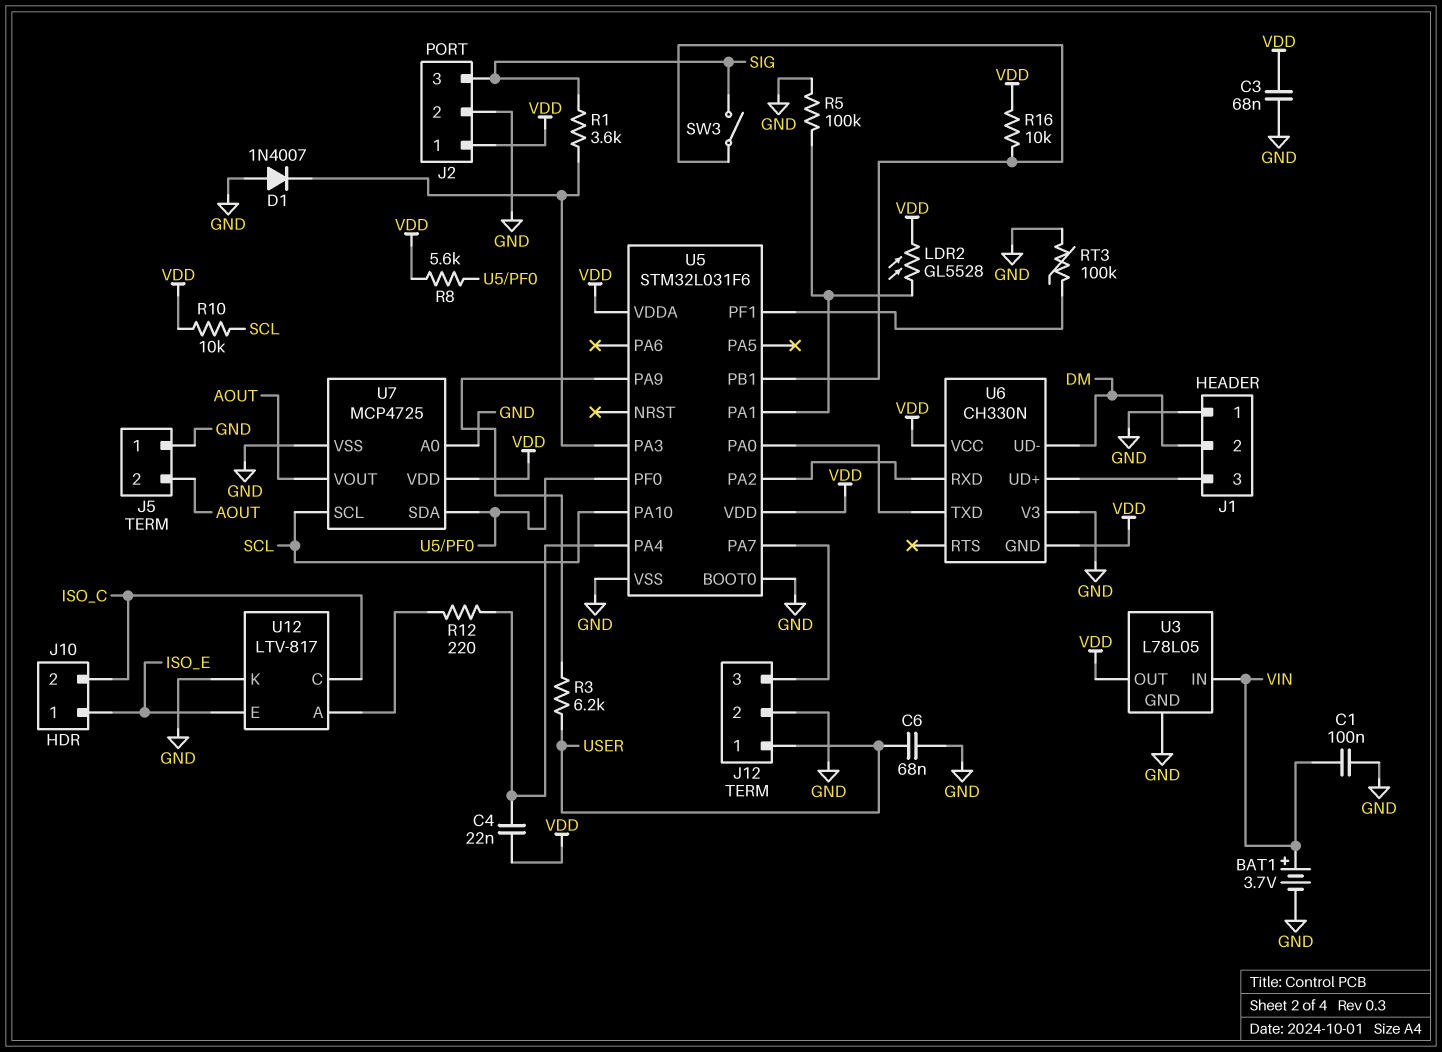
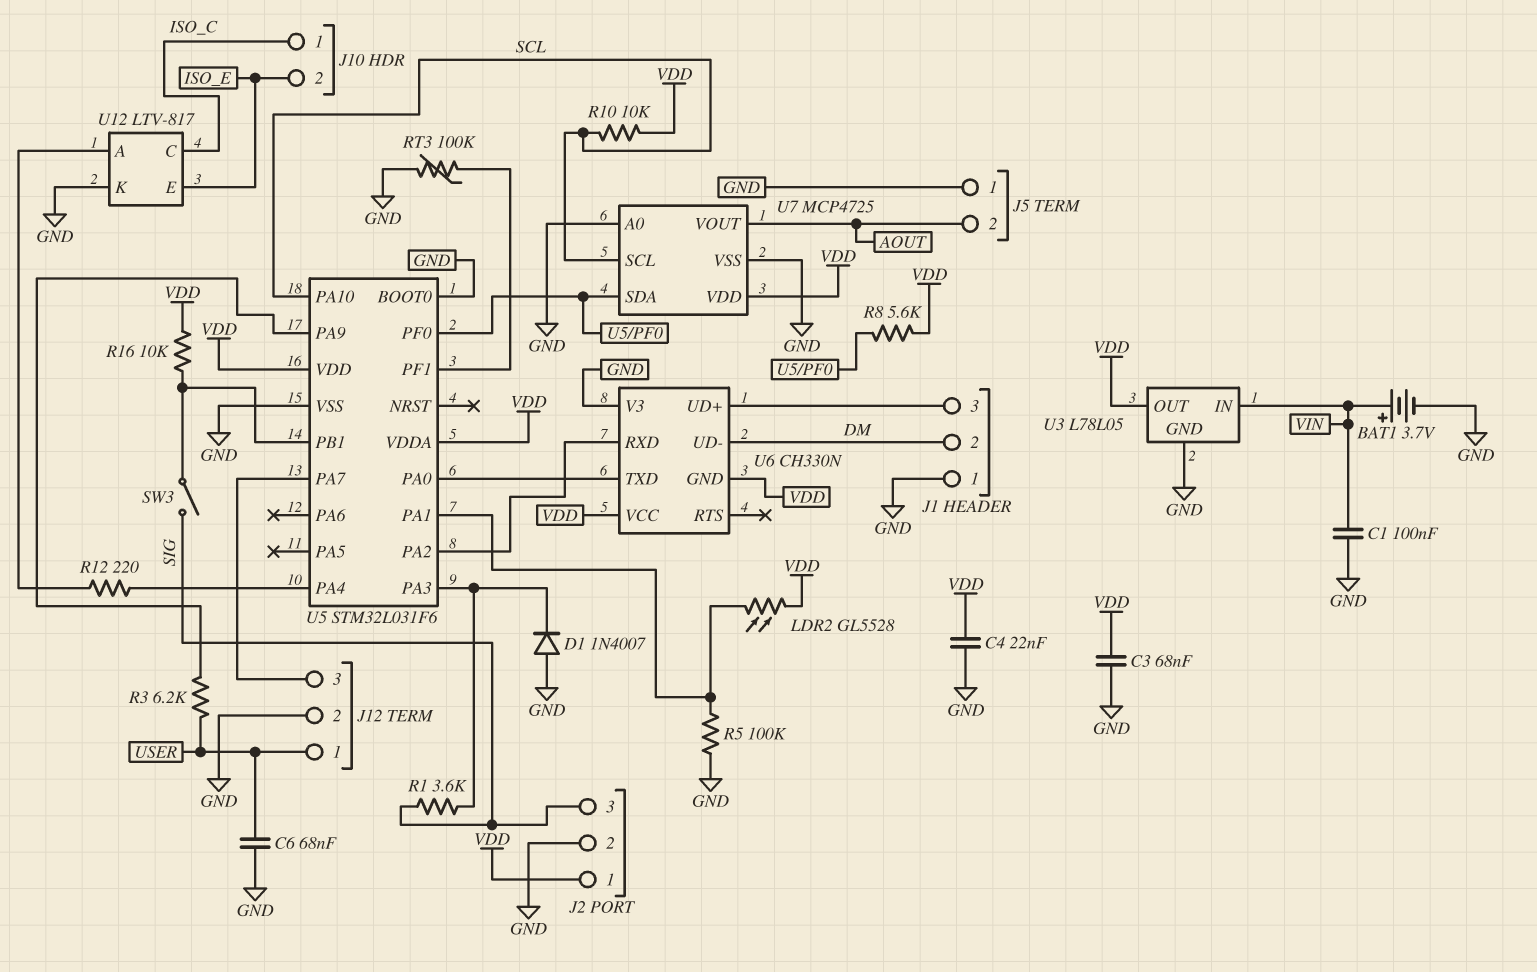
C4: 22nF (U5/PA4, VDD) -> 22nF (GND, VDD)
J10 pin 1: ISO_E -> ISO_C
J10 pin 2: ISO_C -> ISO_E

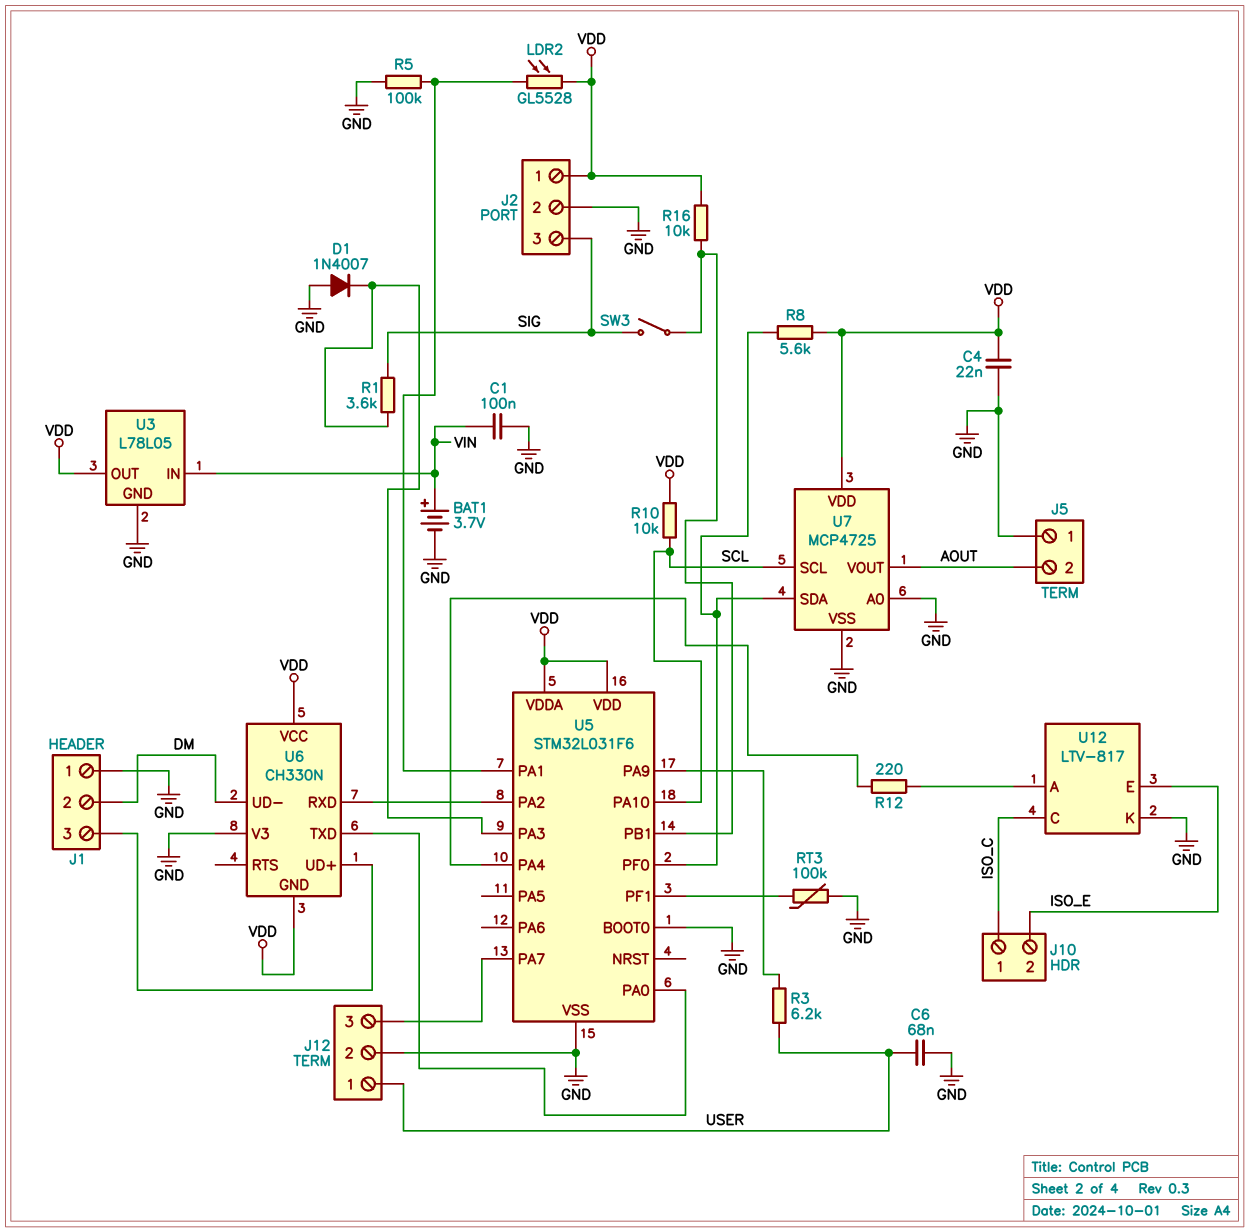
C3: 68nF (GND, VDD) -> none

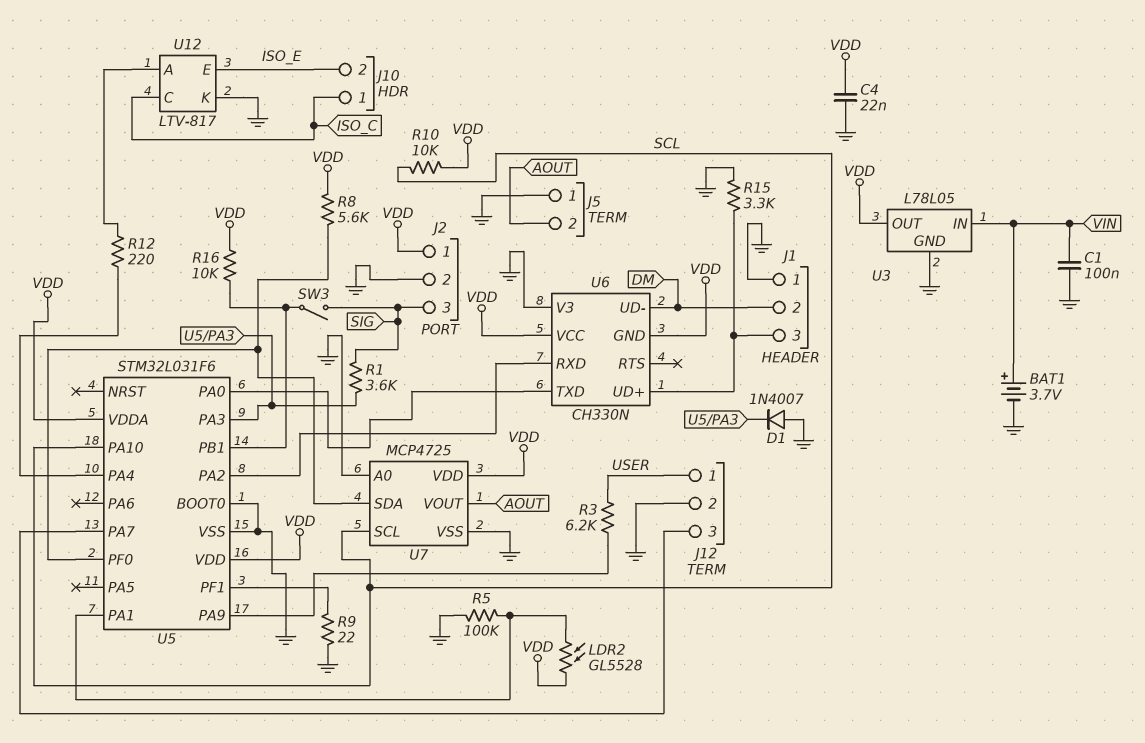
C6: 68nF (GND, USER) -> none
R9: none -> 22 (GND, U5/PF1)
R15: none -> 3.3k (GND, J1/3)
RT3: 100k (GND, U5/PF1) -> none

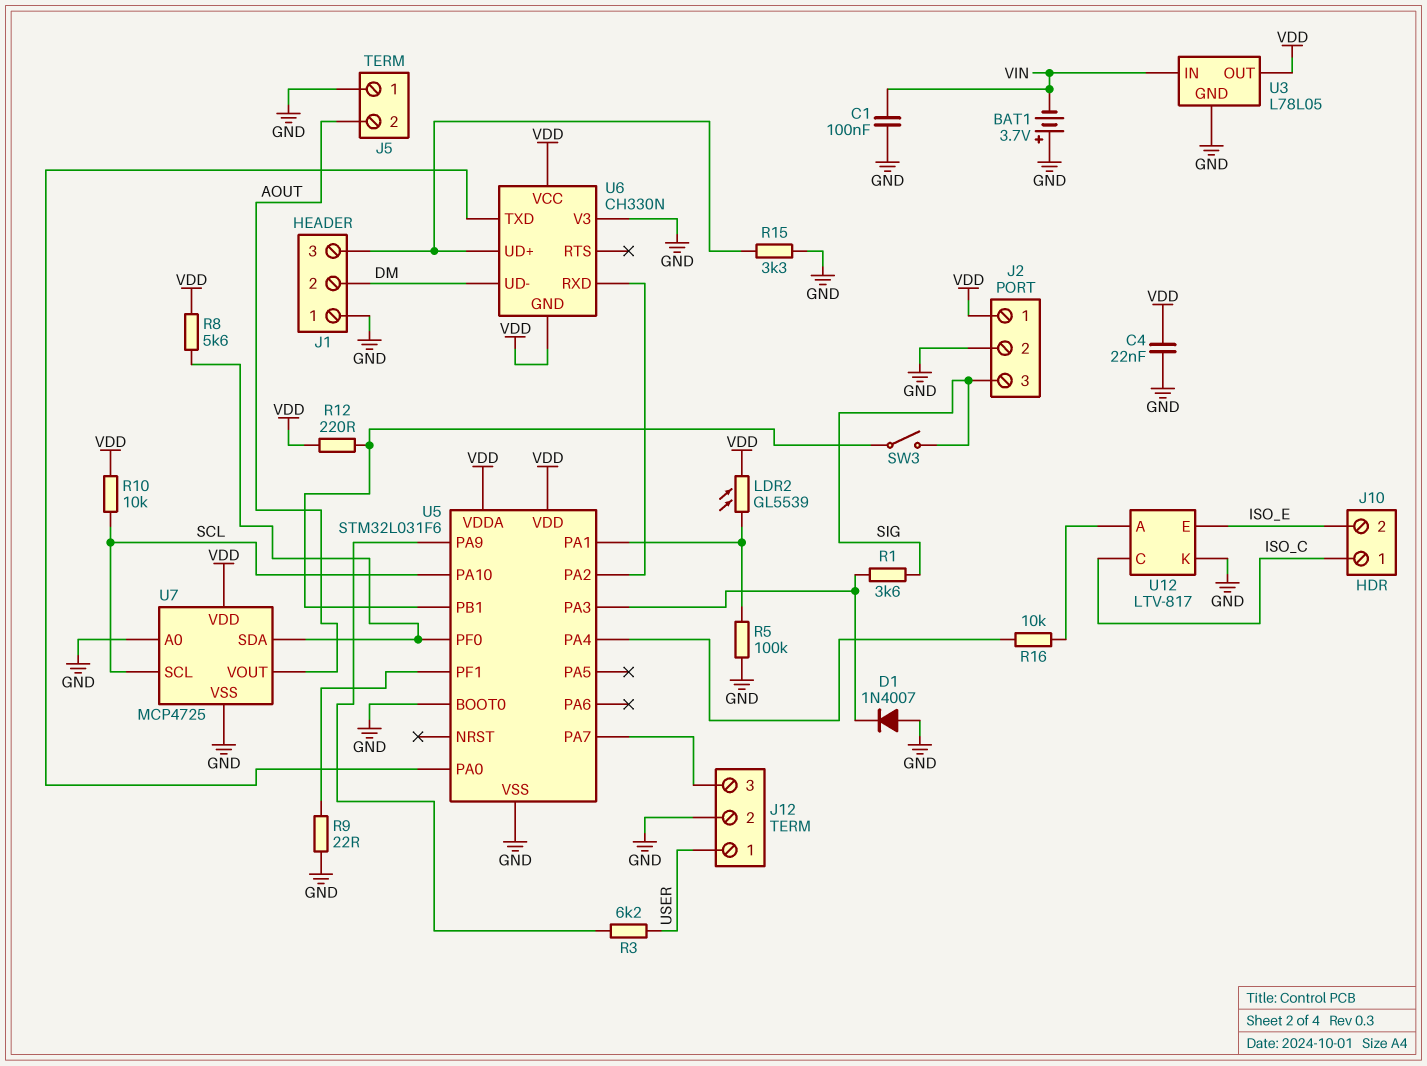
BAT1: 3.7V (plus VIN, minus GND) -> 3.7V (plus GND, minus VIN)
LDR2: GL5528 (U5/PA1, VDD) -> GL5539 (U5/PA1, VDD)
R12: 220 (U5/PA4, U12/A) -> 220 (U5/PB1, VDD)
R16: 10k (U5/PB1, VDD) -> 10k (U5/PA4, U12/A)

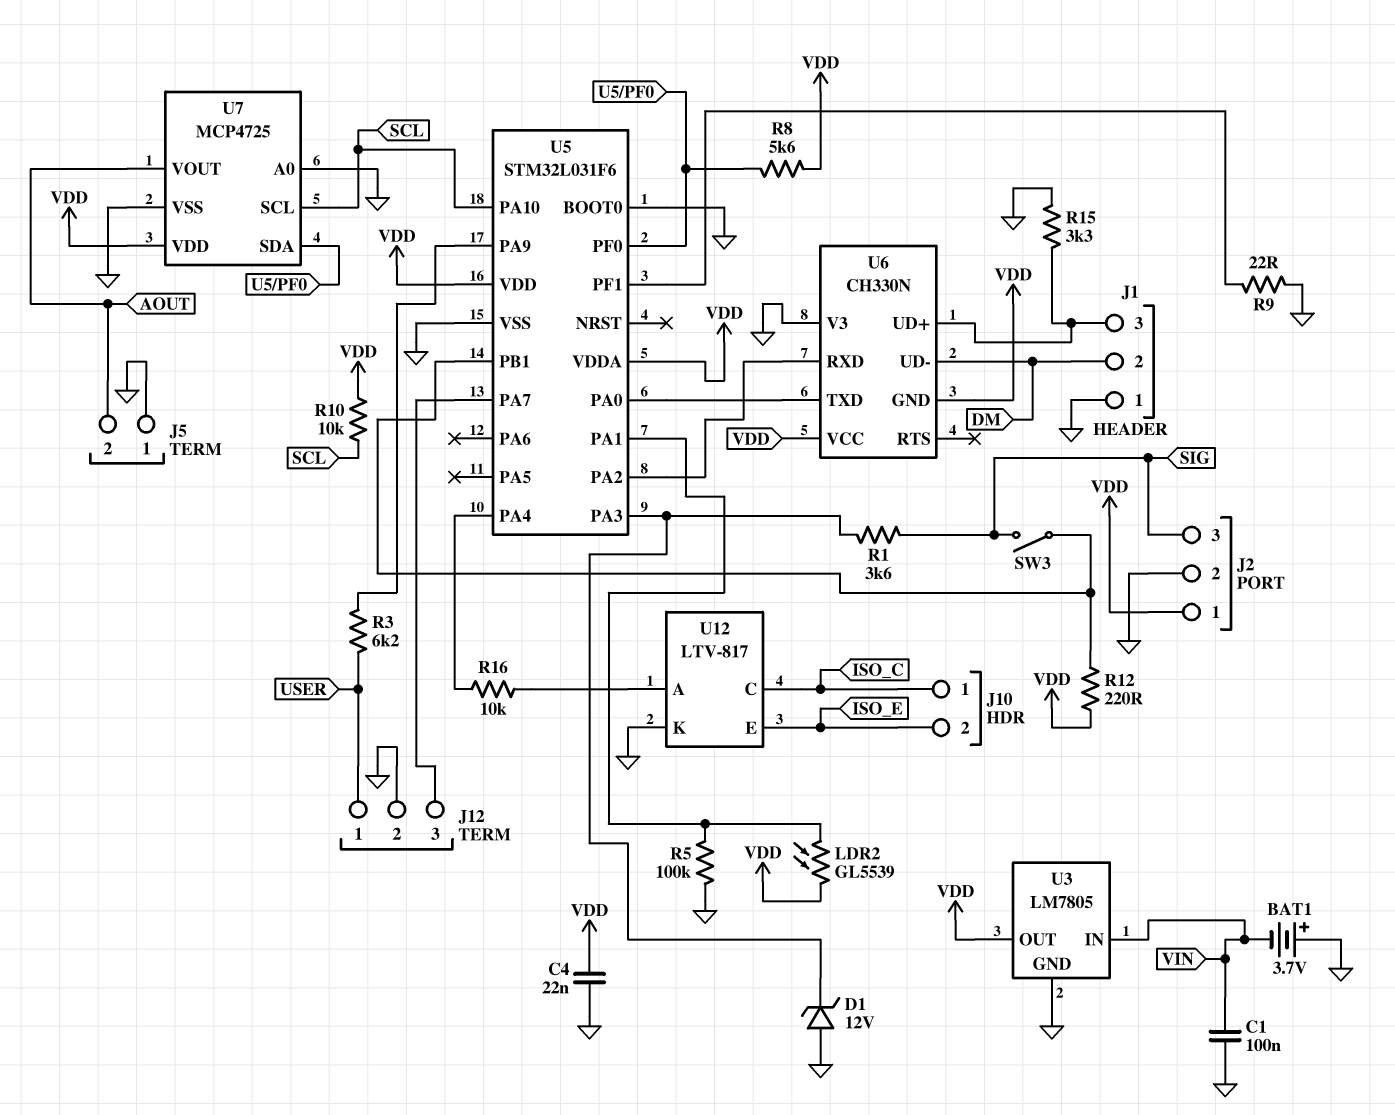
D1: diode 1N4007 (A GND, K U5/PA3) -> zener 12V (A GND, K U5/PA3)
U3: L78L05 -> LM7805

